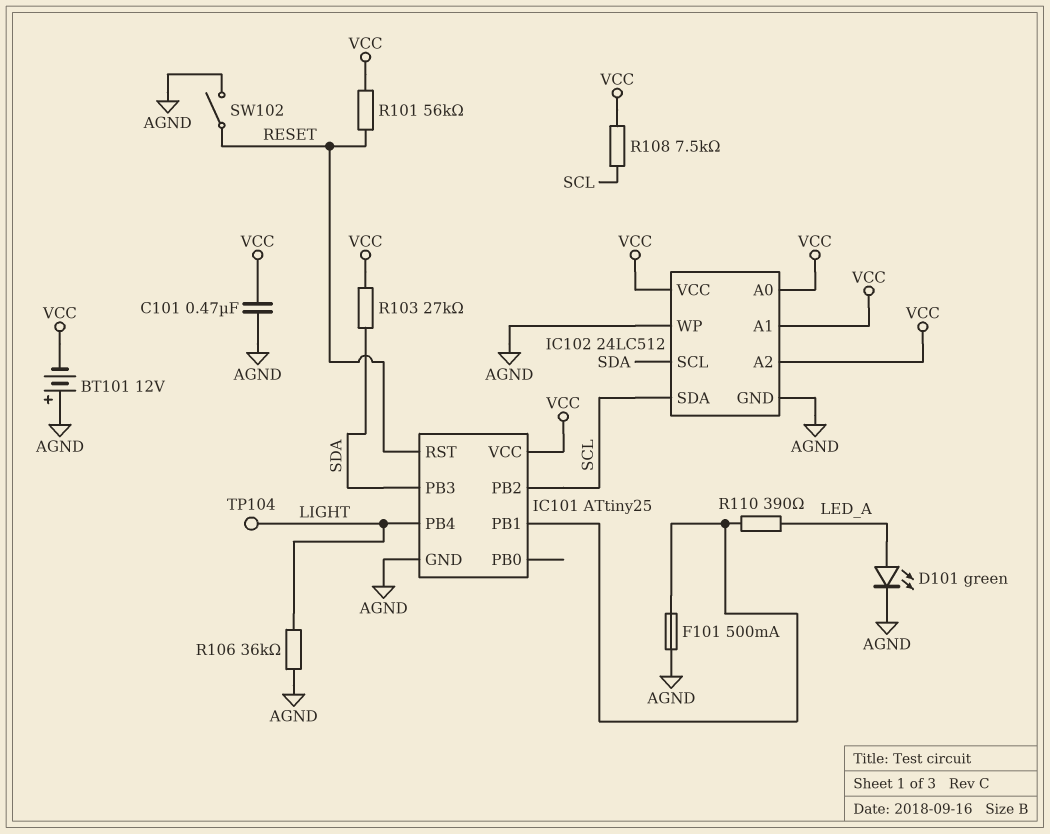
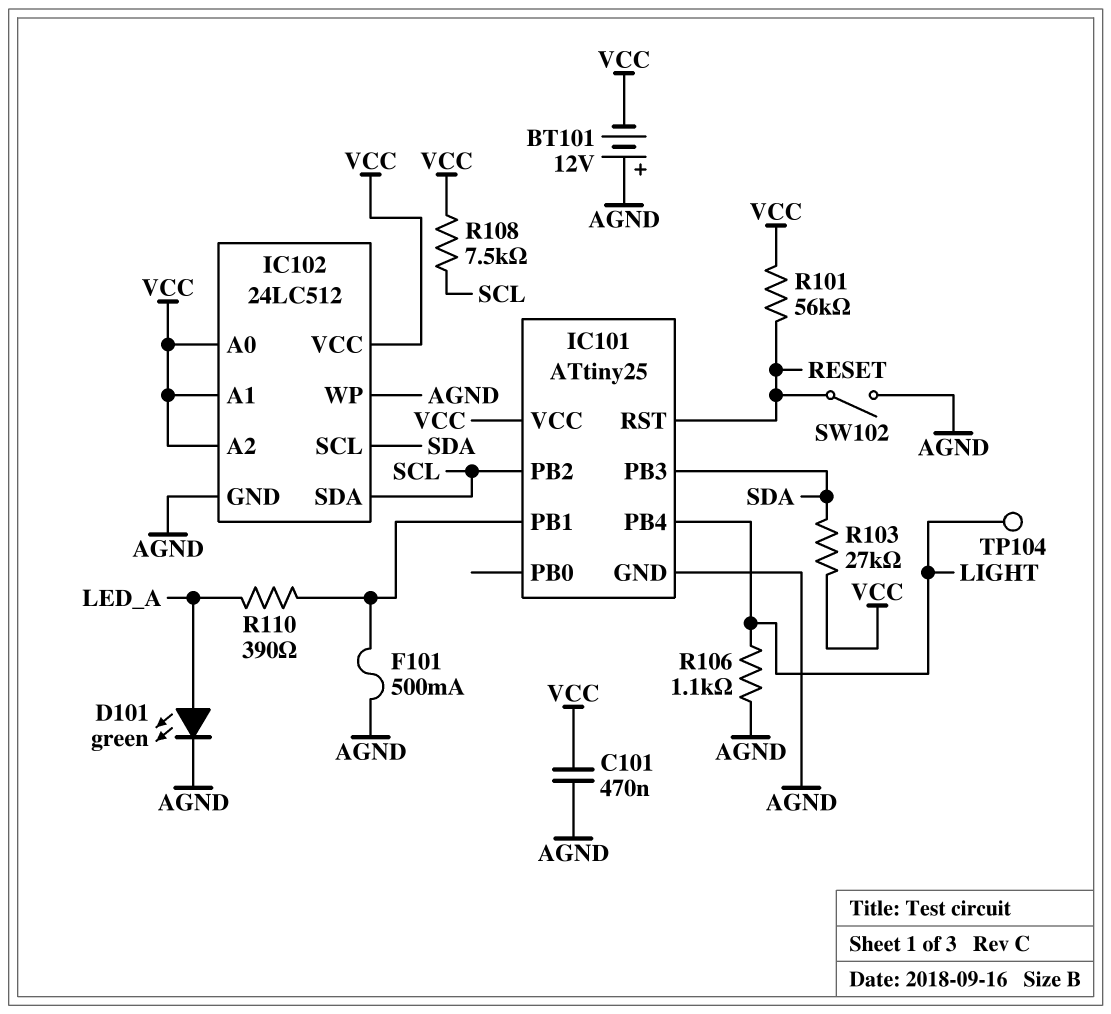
R106: 36k (AGND, LIGHT) -> 1.1k (AGND, LIGHT)

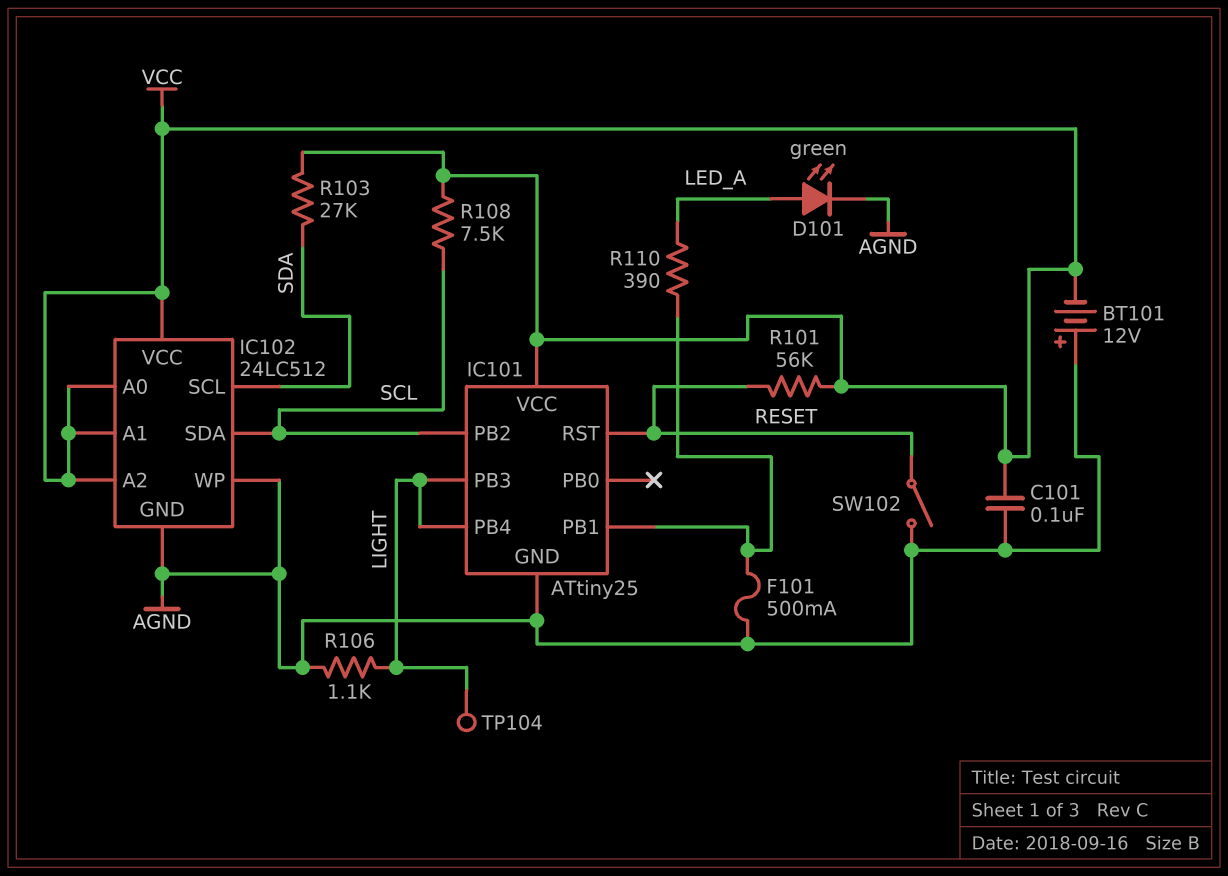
C101: 470nF (AGND, VCC) -> 100nF (AGND, VCC)
IC101 pin PB3: SDA -> LIGHT

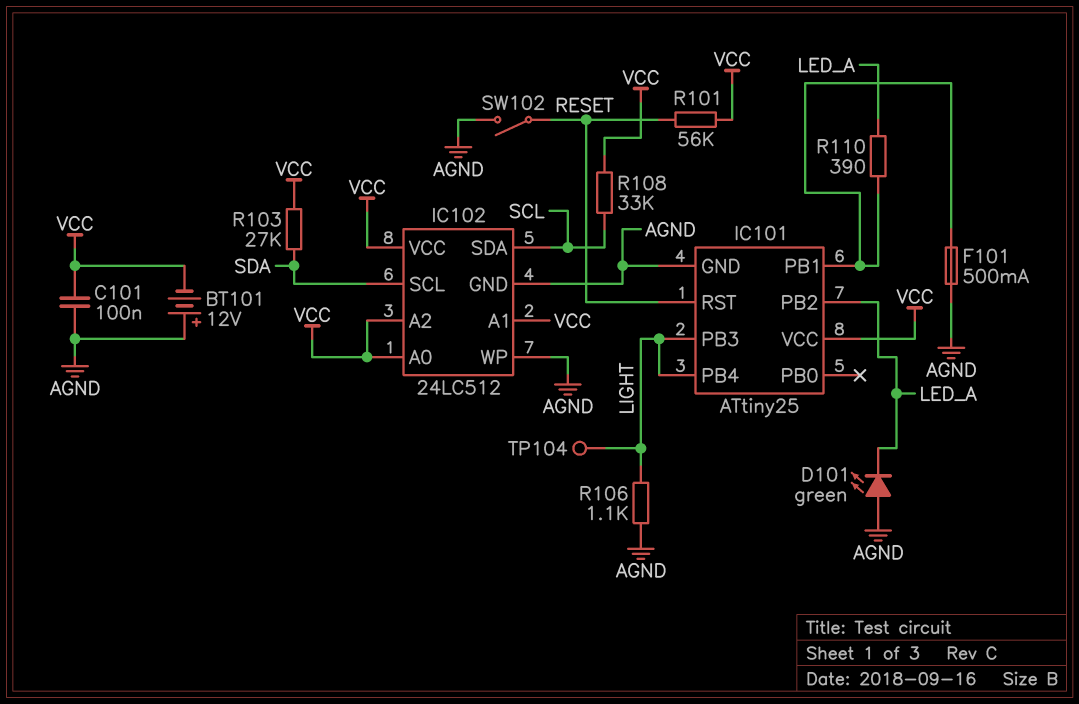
D101: LED green (A LED_A, K AGND) -> LED green (A AGND, K LED_A)
IC101 pin PB2: SCL -> LED_A
R108: 7.5k (SCL, VCC) -> 33k (SCL, VCC)

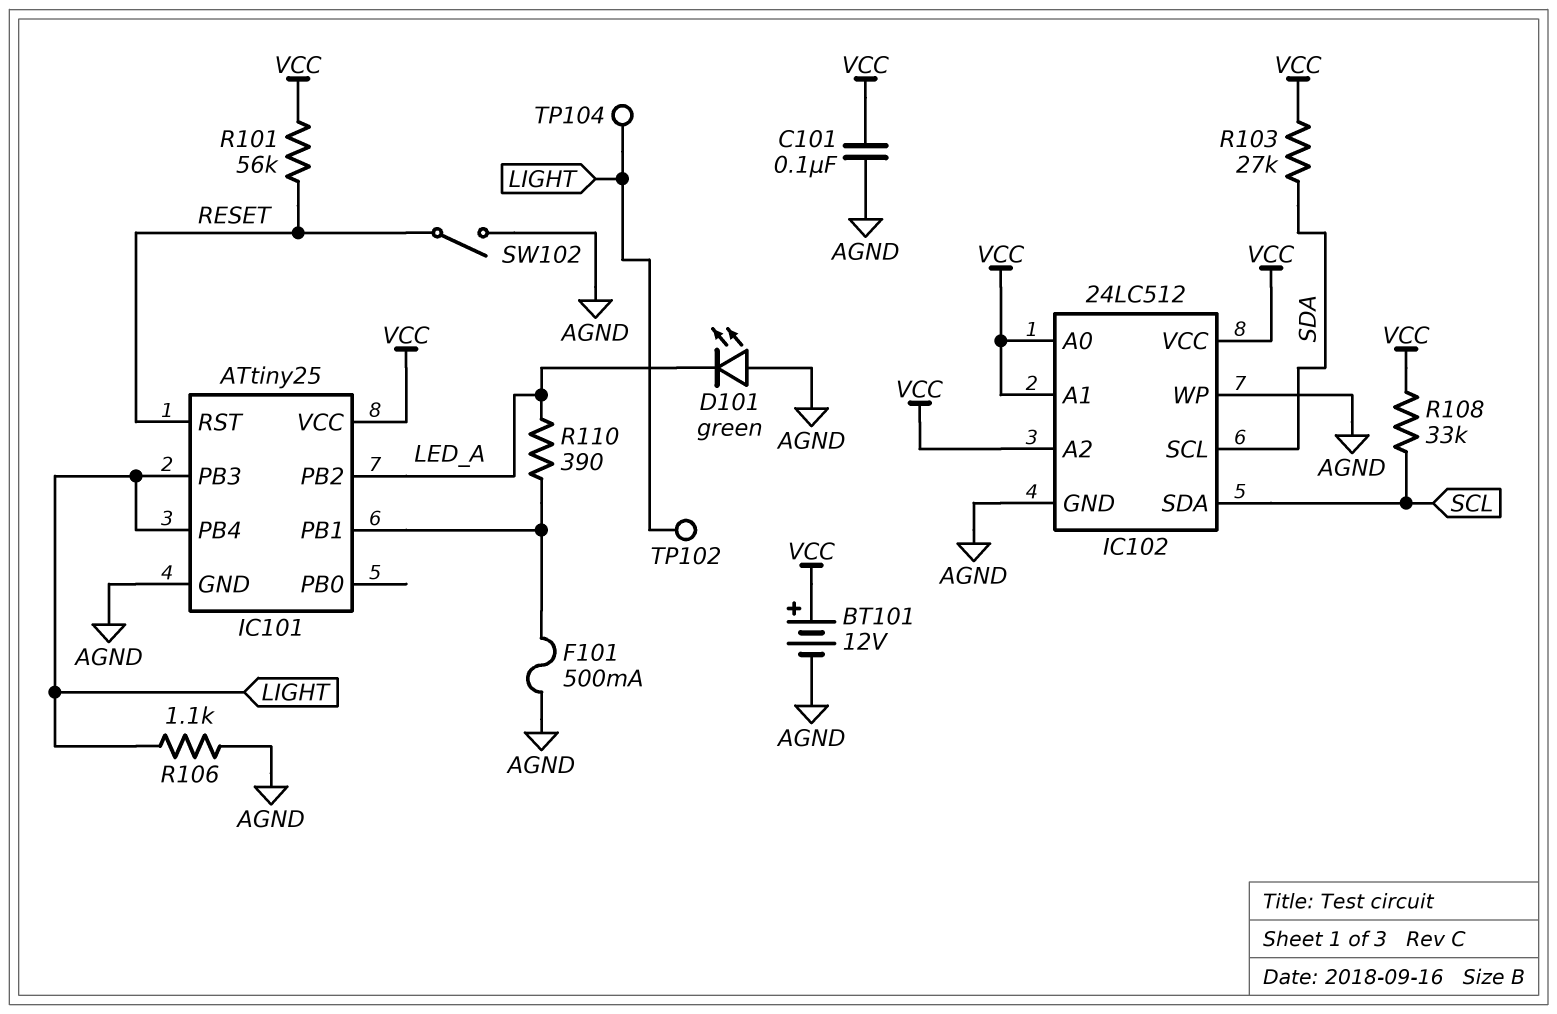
BT101: 12V (plus AGND, minus VCC) -> 12V (plus VCC, minus AGND)
TP102: none -> test point (LIGHT)

